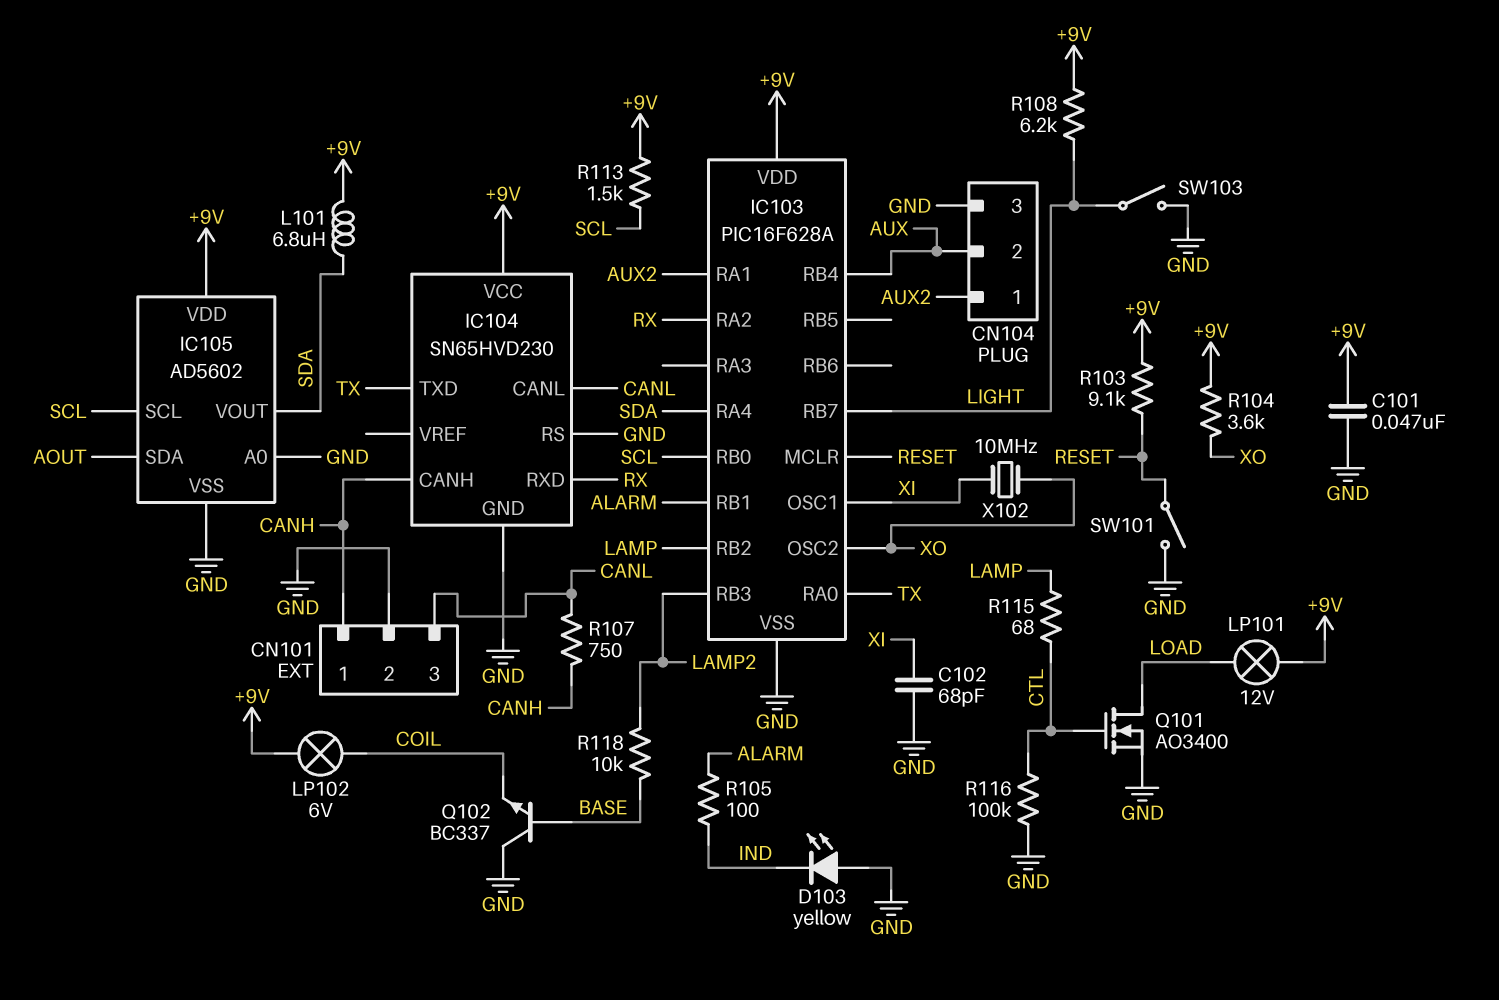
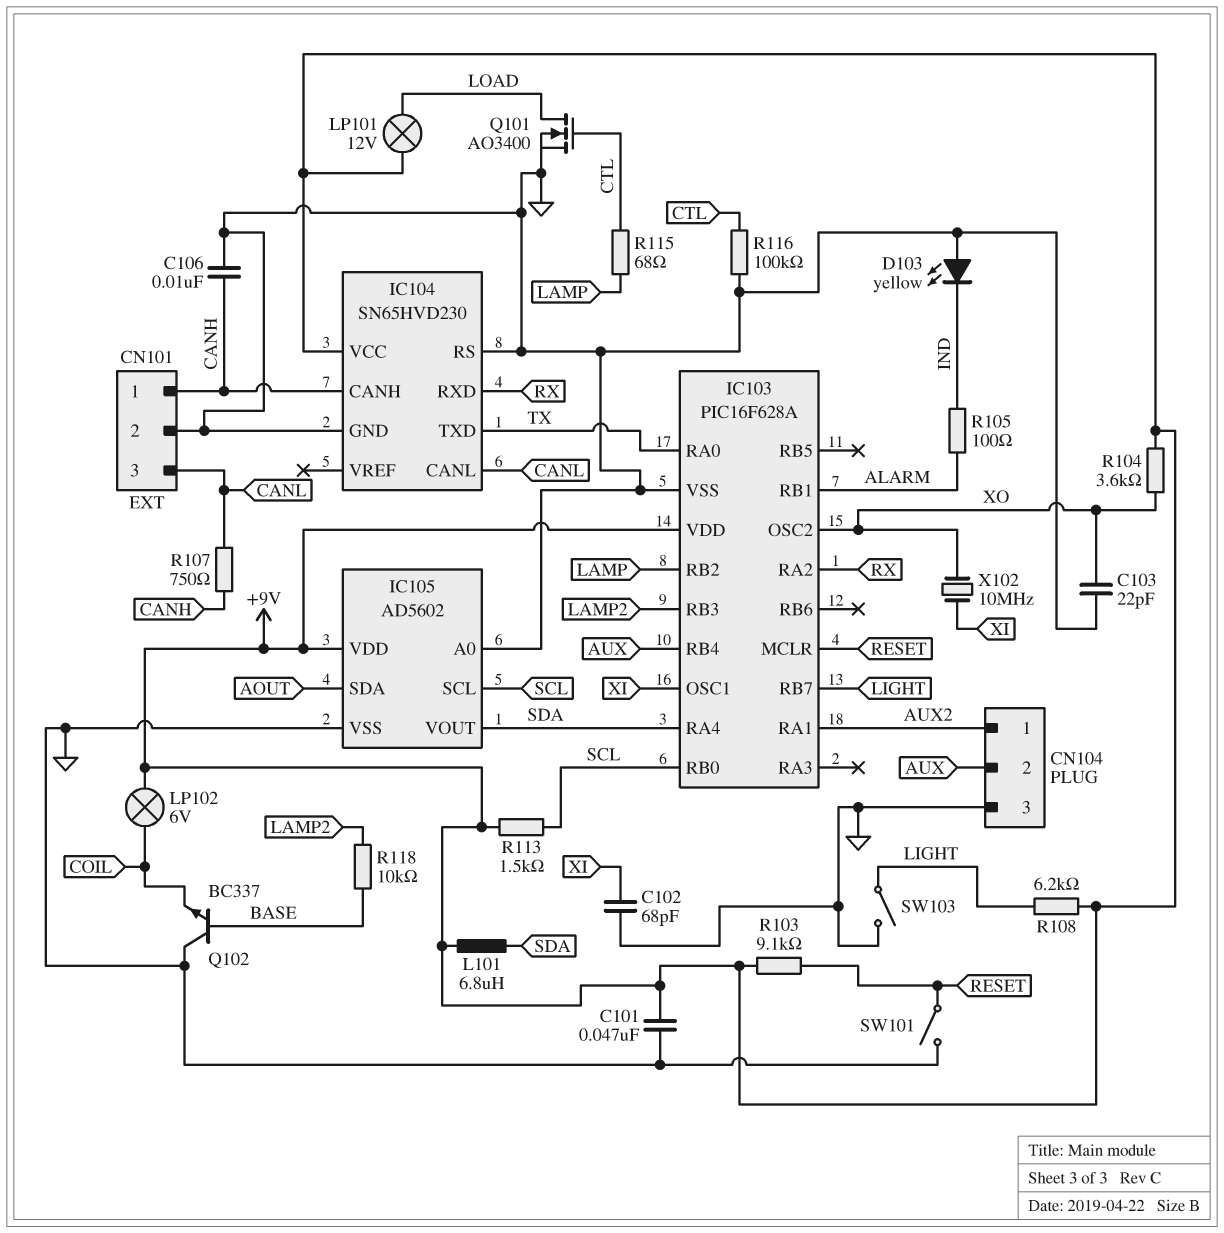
C103: none -> 22pF (GND, XO)
C106: none -> 10nF (CANH, GND)

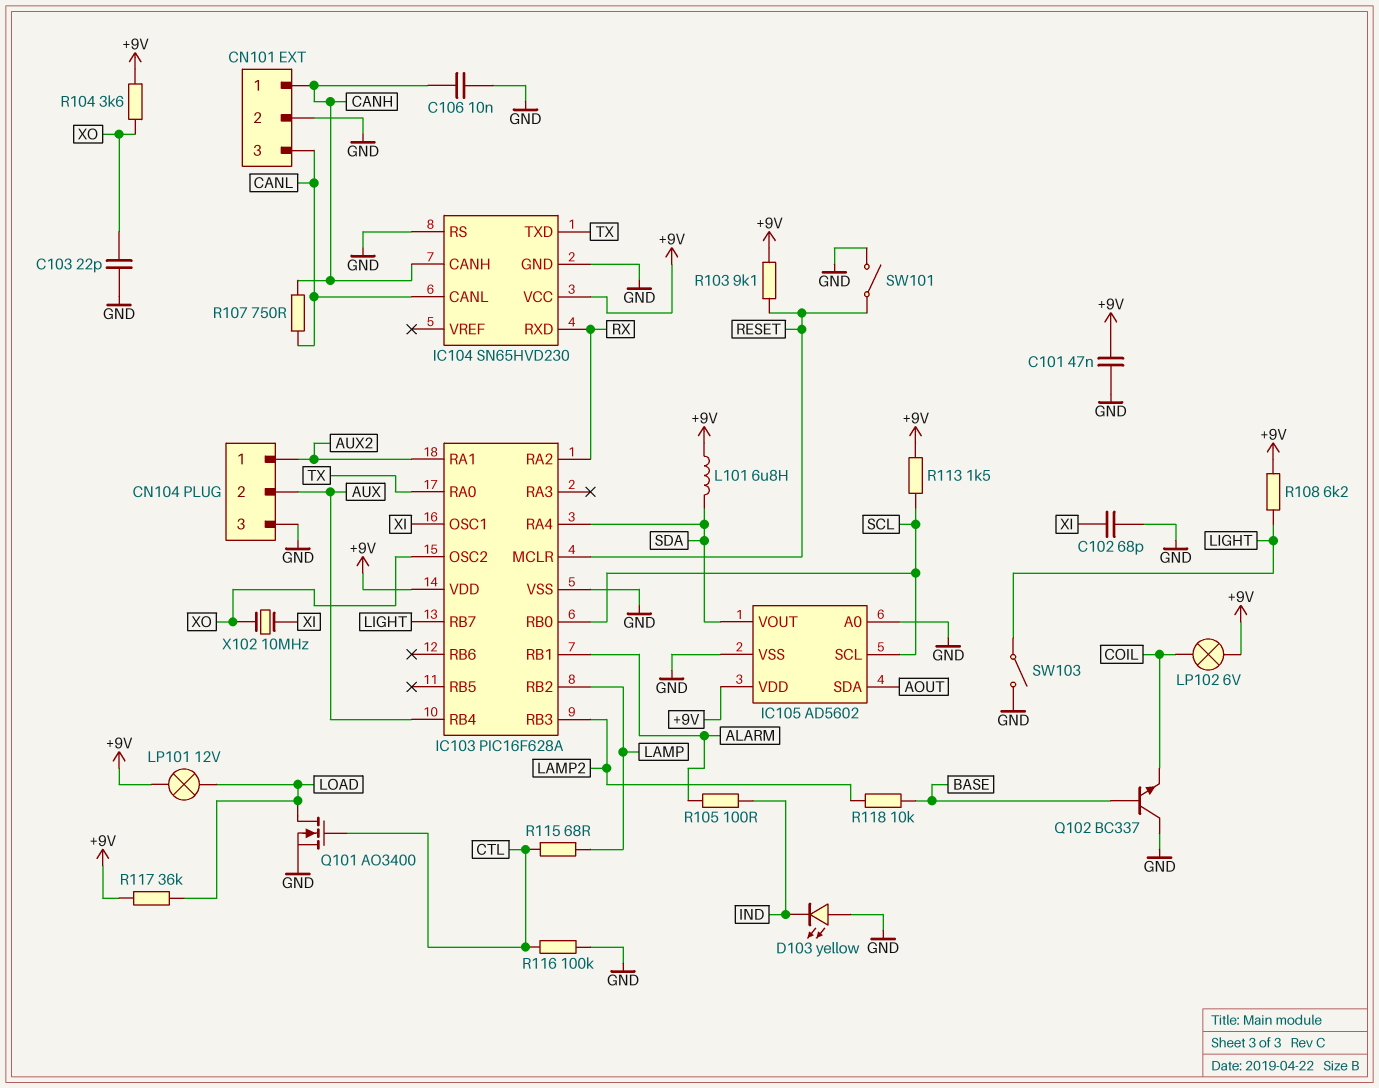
R117: none -> 36k (+9V, LOAD)

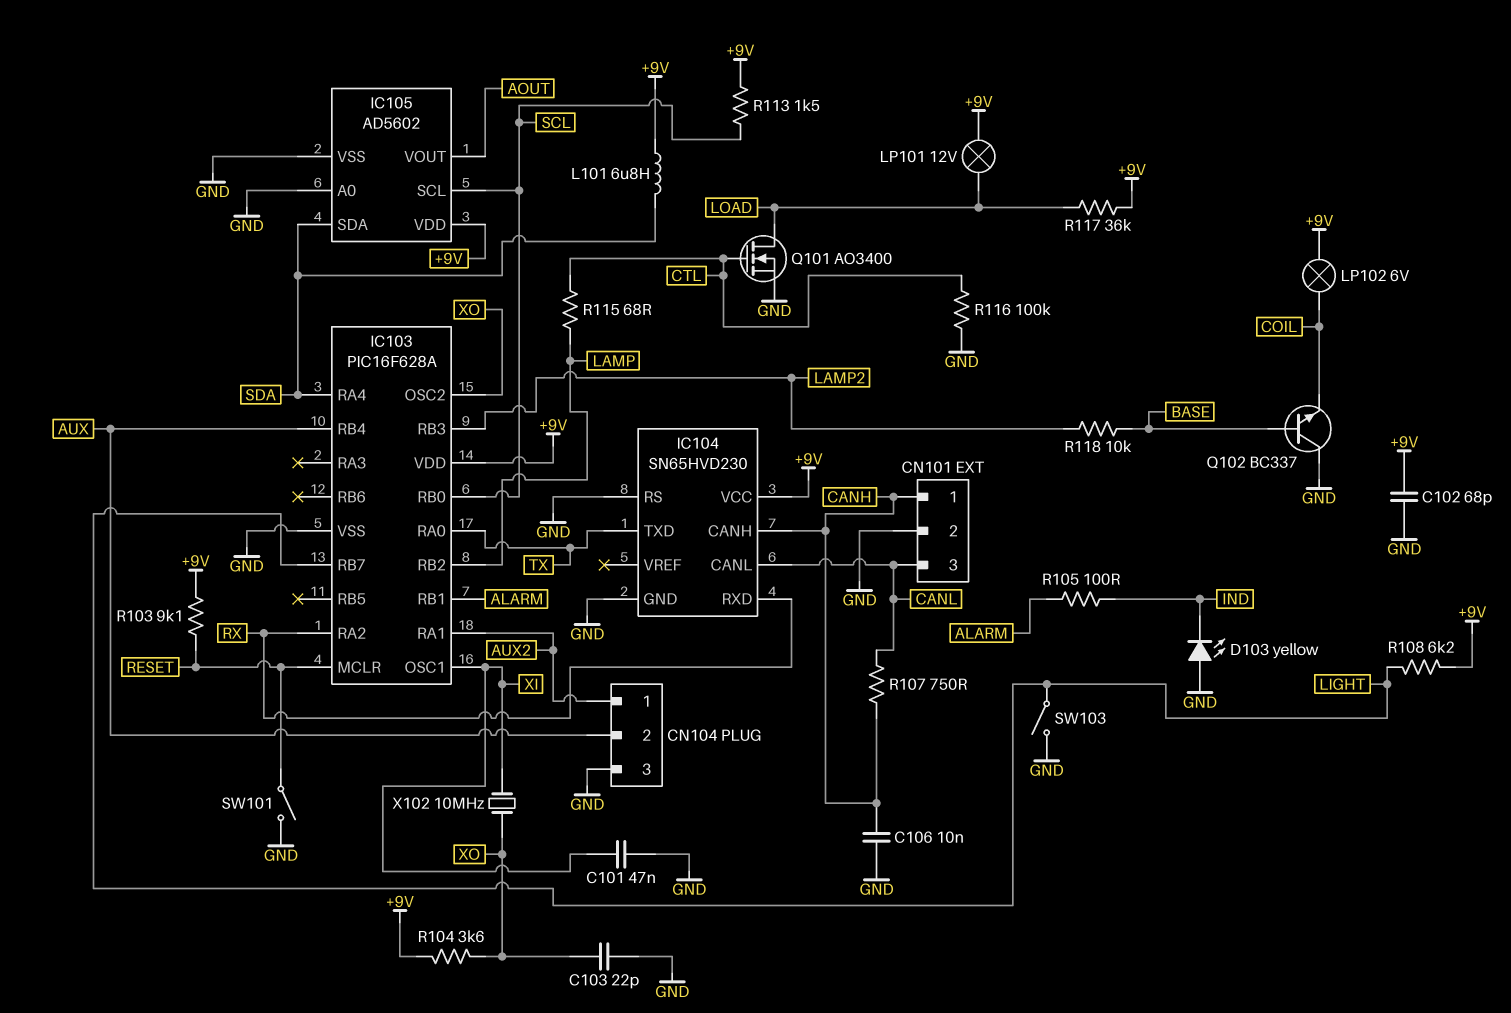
C101: 47nF (+9V, GND) -> 47nF (GND, XI)
C102: 68pF (GND, XI) -> 68pF (+9V, GND)
IC105 pin SDA: AOUT -> SDA
IC105 pin VOUT: SDA -> AOUT

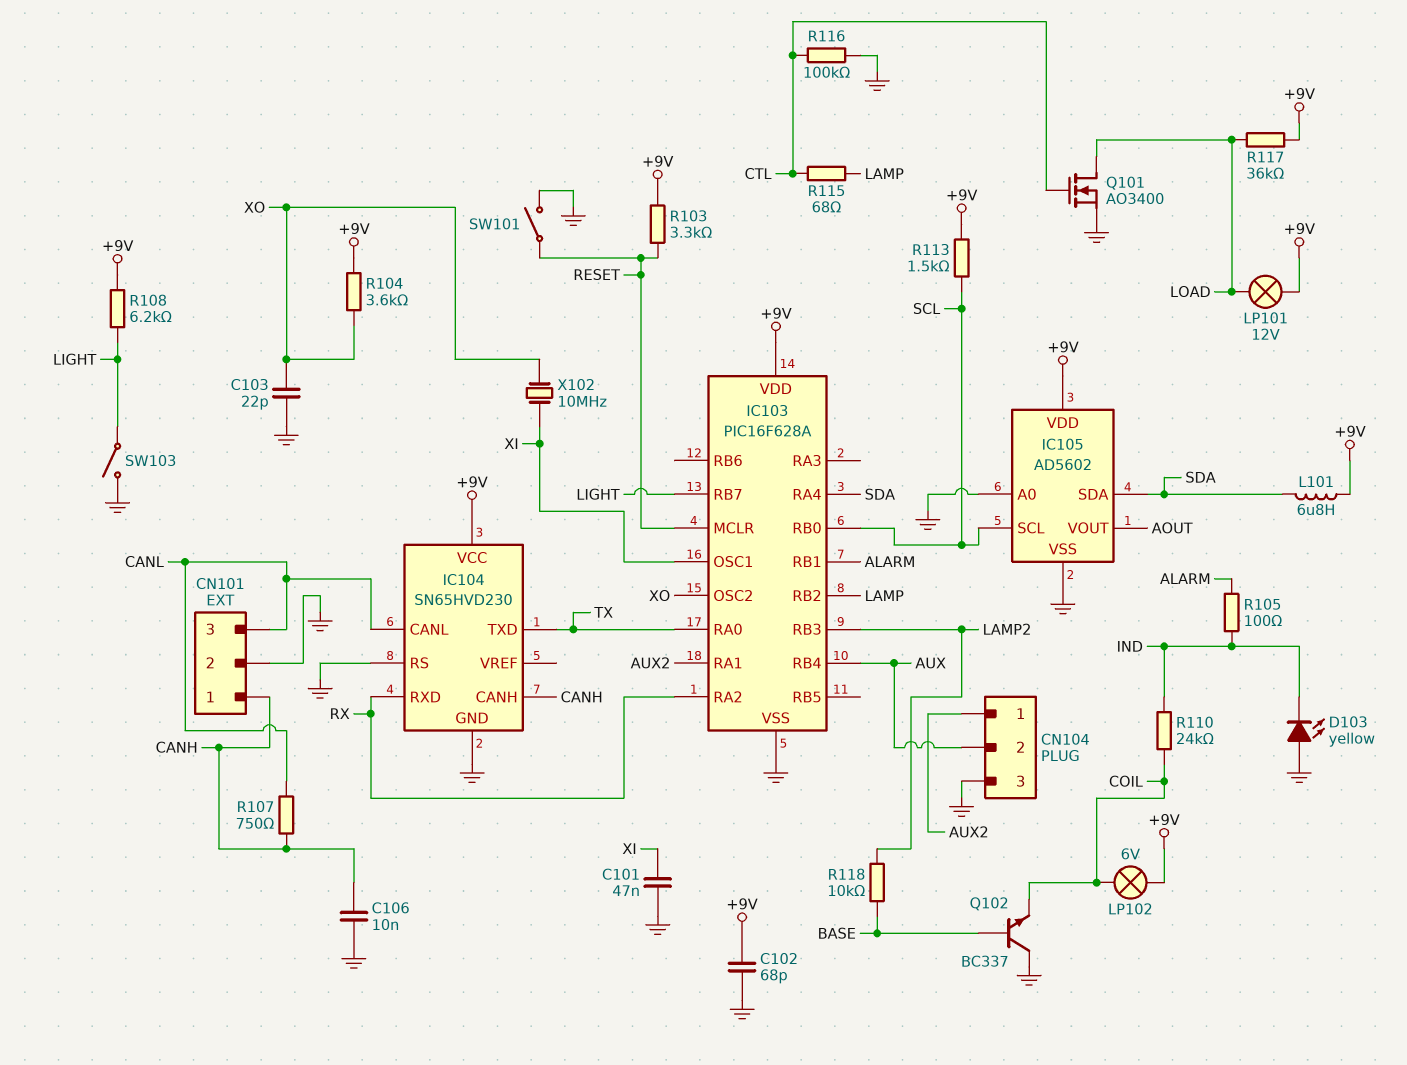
R103: 9.1k (+9V, RESET) -> 3.3k (+9V, RESET)
R110: none -> 24k (COIL, IND)

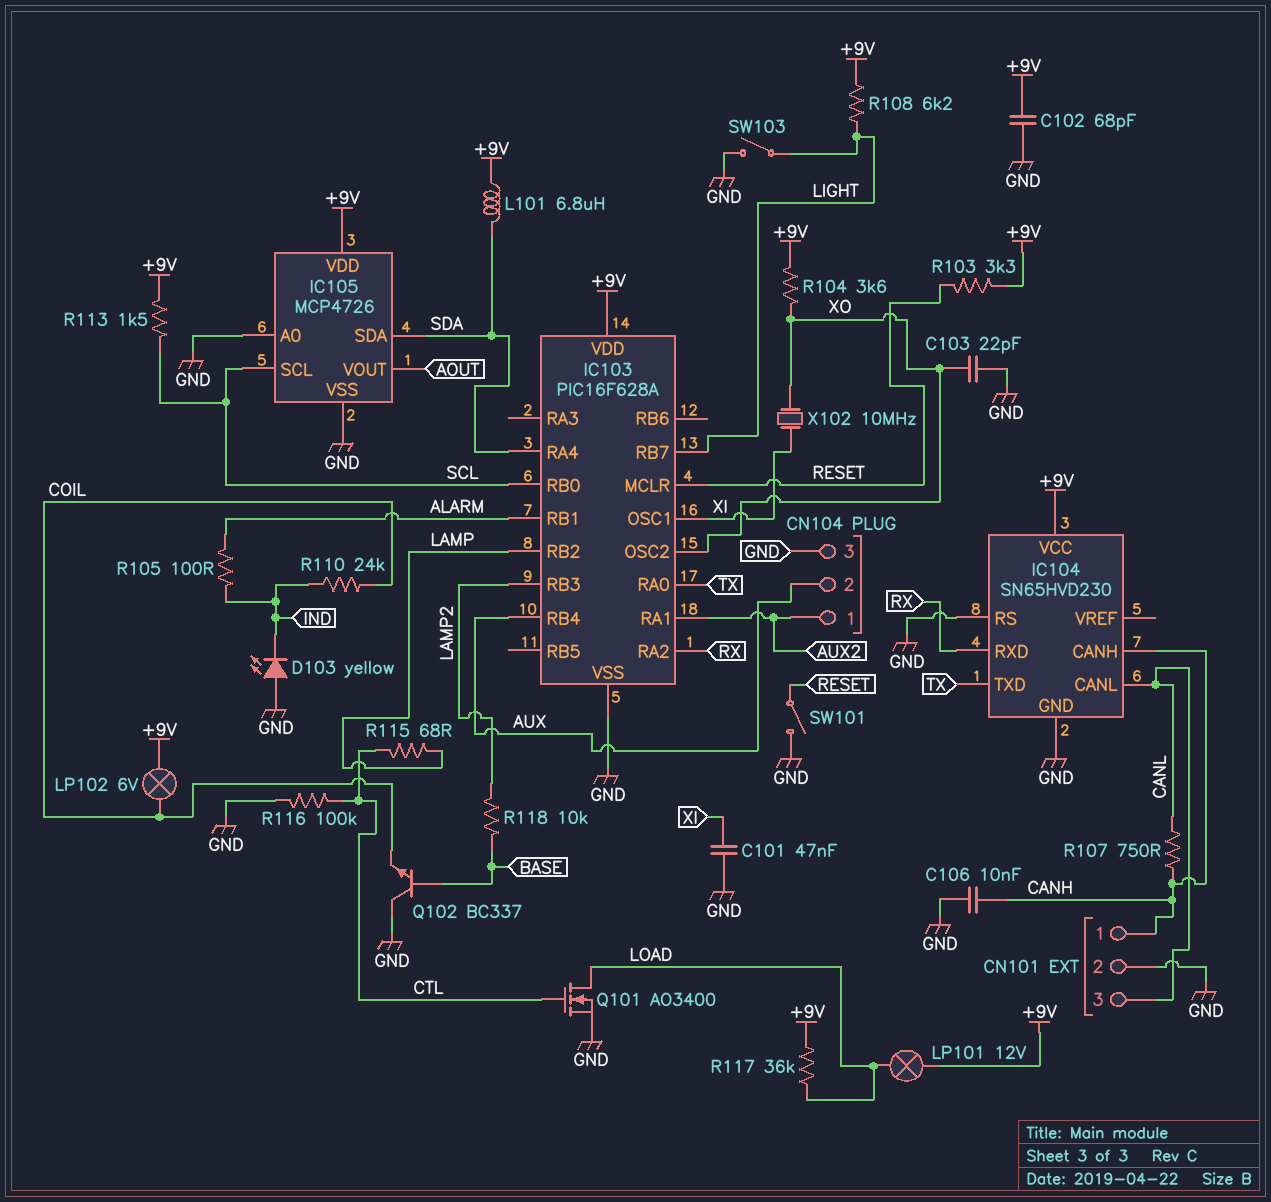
IC105: AD5602 -> MCP4726

